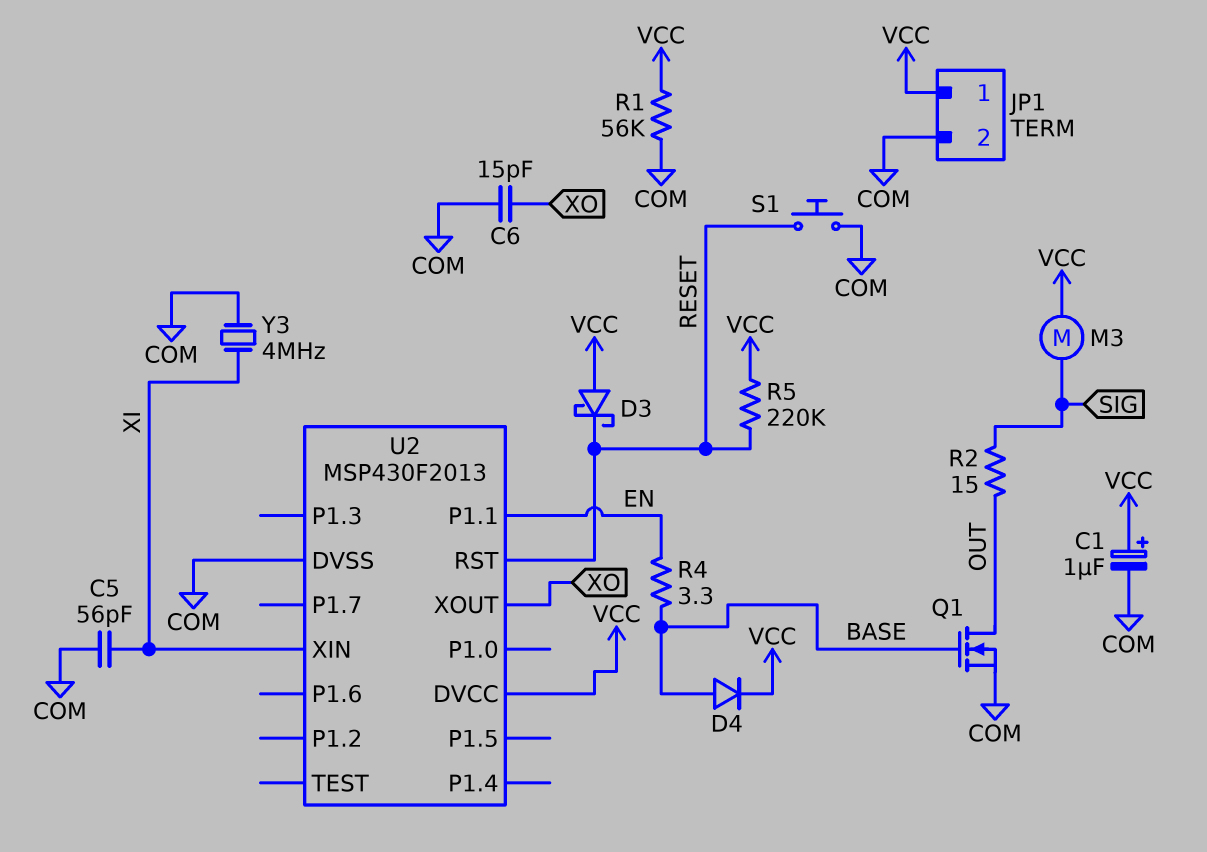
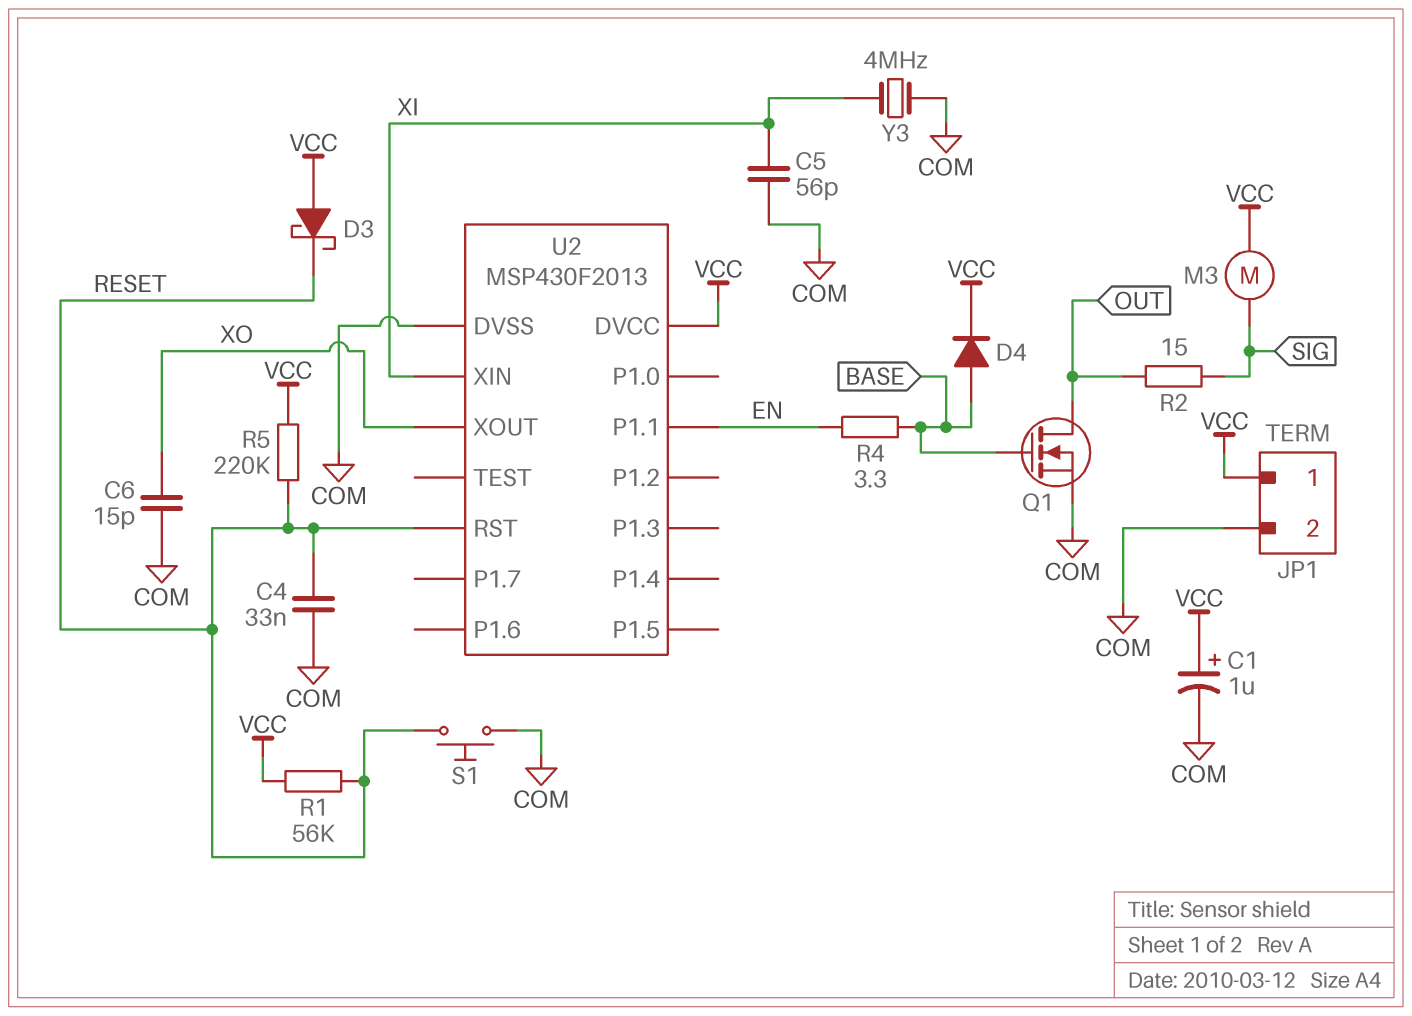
C4: none -> 33nF (COM, RESET)
R1: 56k (COM, VCC) -> 56k (RESET, VCC)

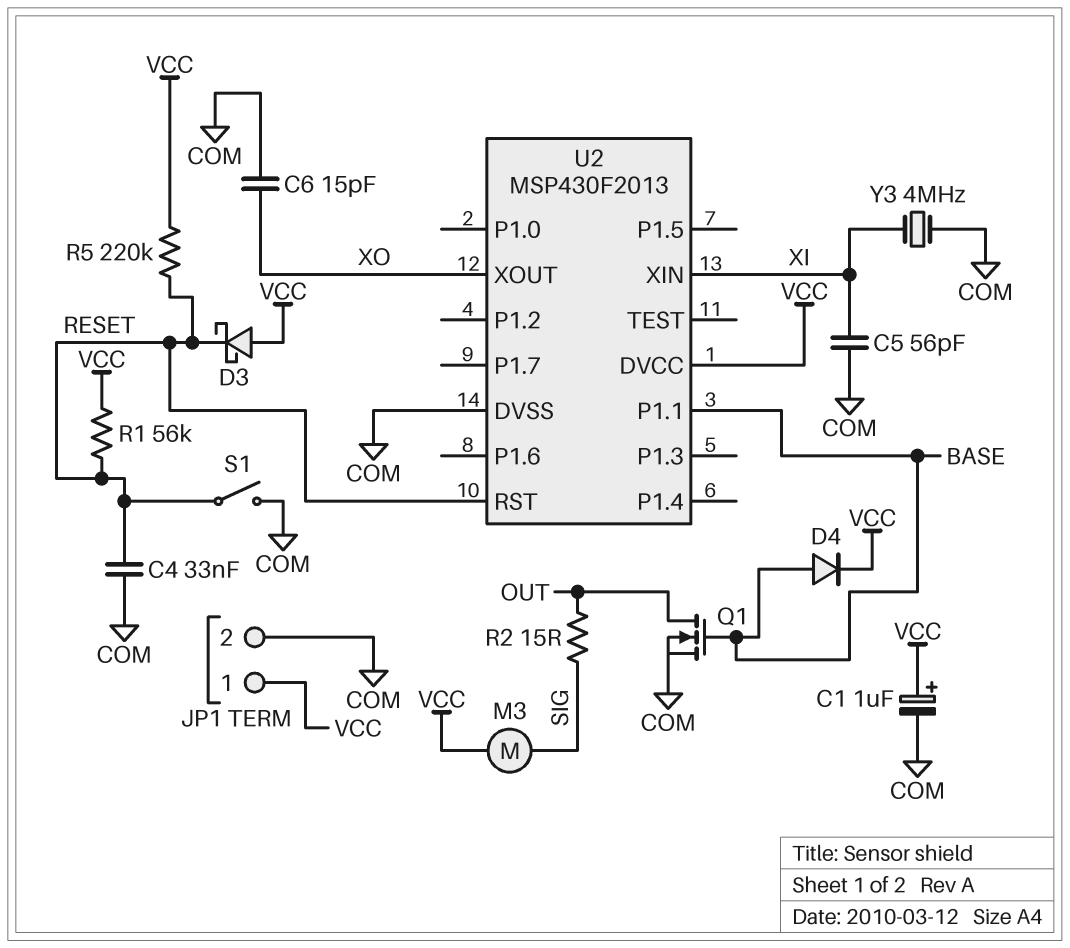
R4: 3.3 (BASE, EN) -> none
S1: button (COM, RESET) -> switch (COM, RESET)
U2 pin P1.1: EN -> BASE

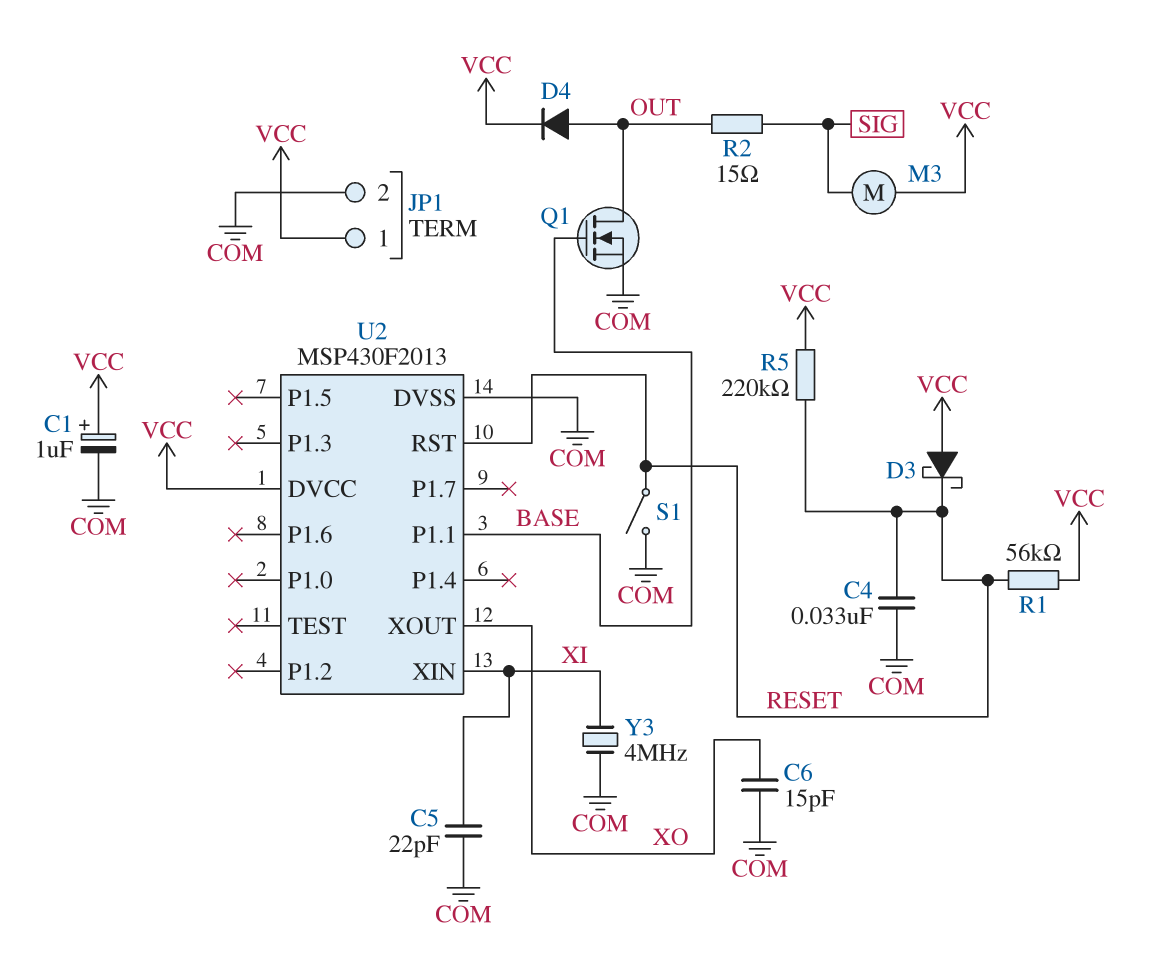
C5: 56pF (COM, XI) -> 22pF (COM, XI)
D4: diode (A BASE, K VCC) -> diode (A OUT, K VCC)

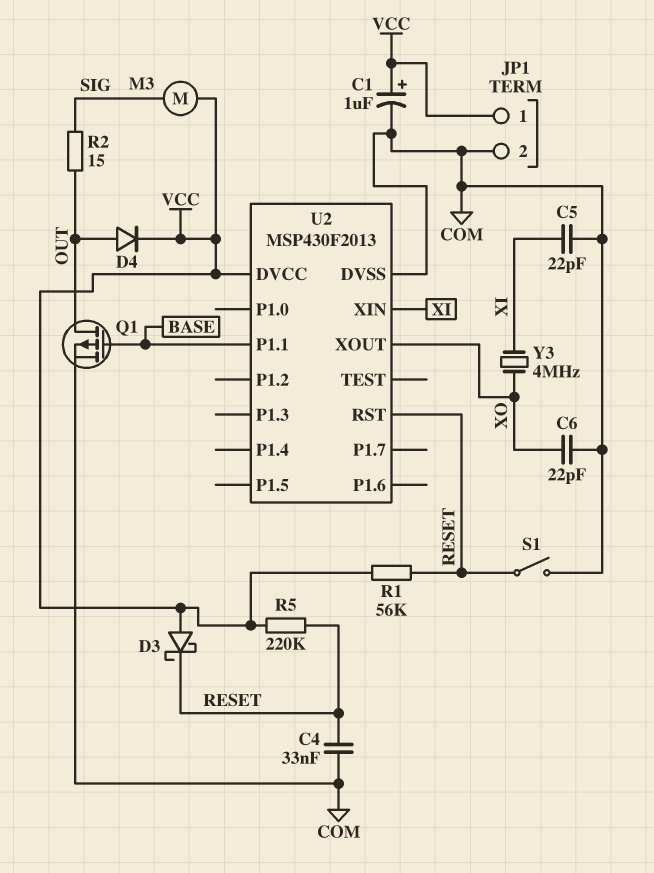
C6: 15pF (COM, XO) -> 22pF (COM, XO)
Q1: NMOS (G BASE, D OUT, S COM) -> PMOS (G BASE, D OUT, S COM)
Y3: 4MHz (COM, XI) -> 4MHz (XI, XO)

